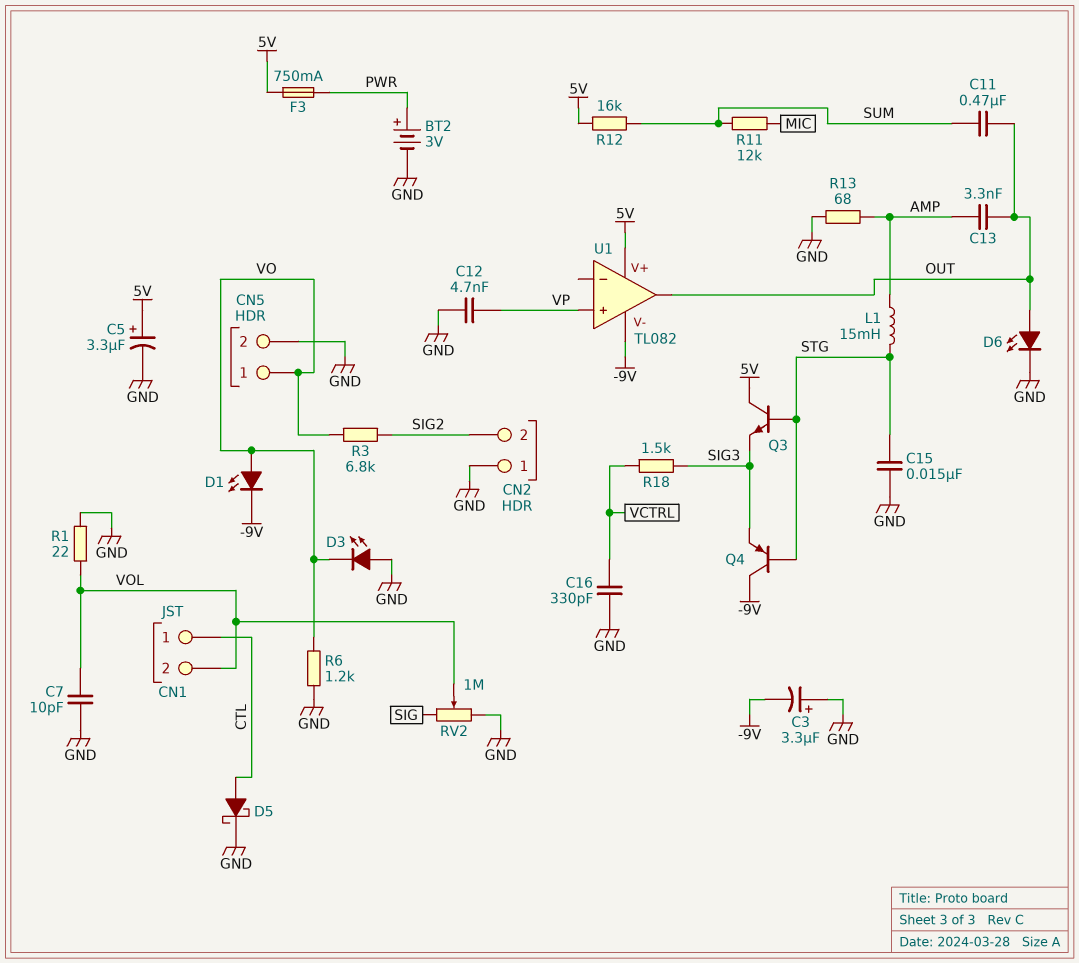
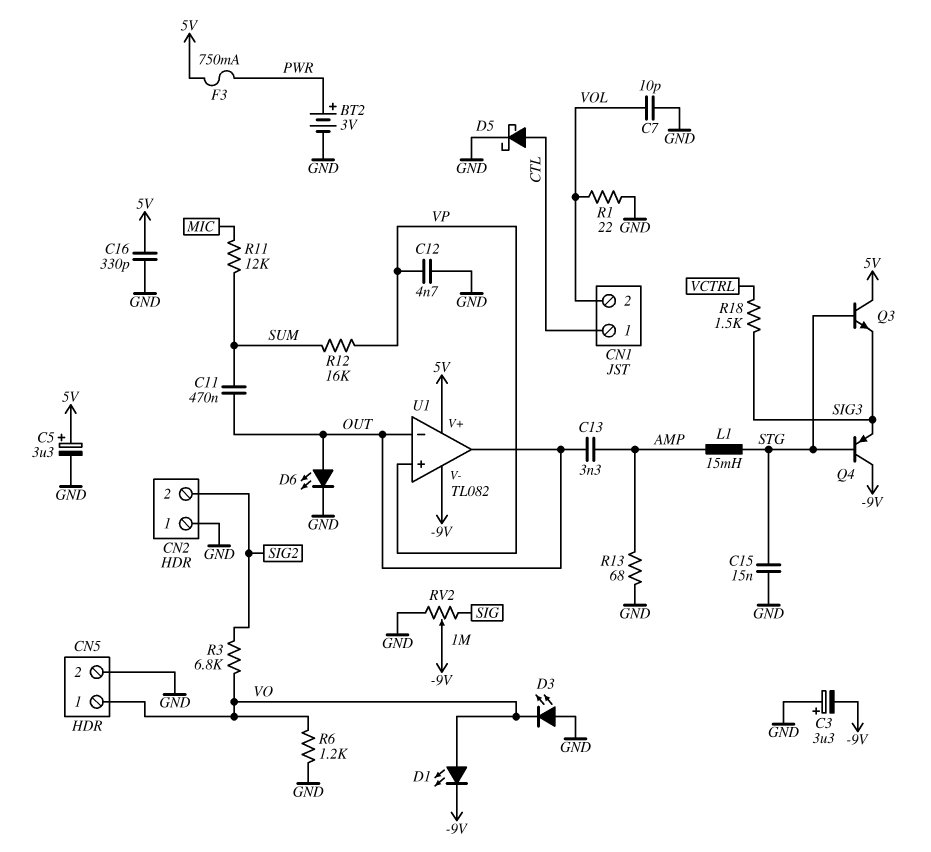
C16: 330pF (GND, VCTRL) -> 330pF (5V, GND)
R12: 16k (5V, SUM) -> 16k (SUM, VP)
RV2: 1M (GND, SIG, wiper VOL) -> 1M (GND, SIG, wiper -9V)
U1 pin in-: none -> OUT

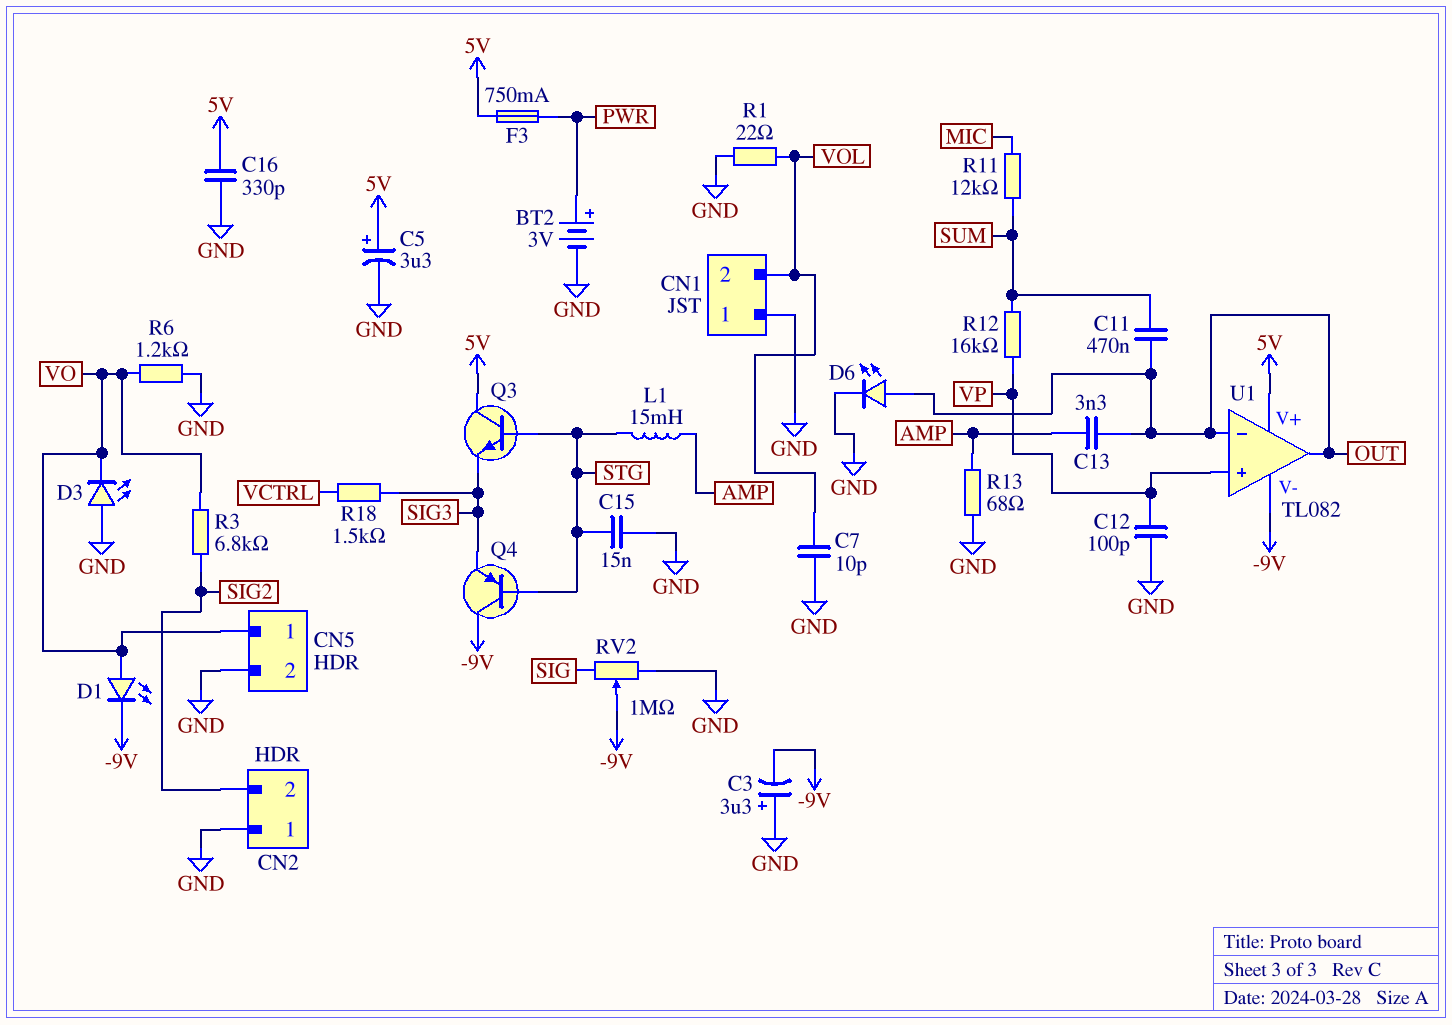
C12: 4.7nF (GND, VP) -> 100pF (GND, VP)
CN1 pin 1: CTL -> GND
D5: schottky (A CTL, K GND) -> none

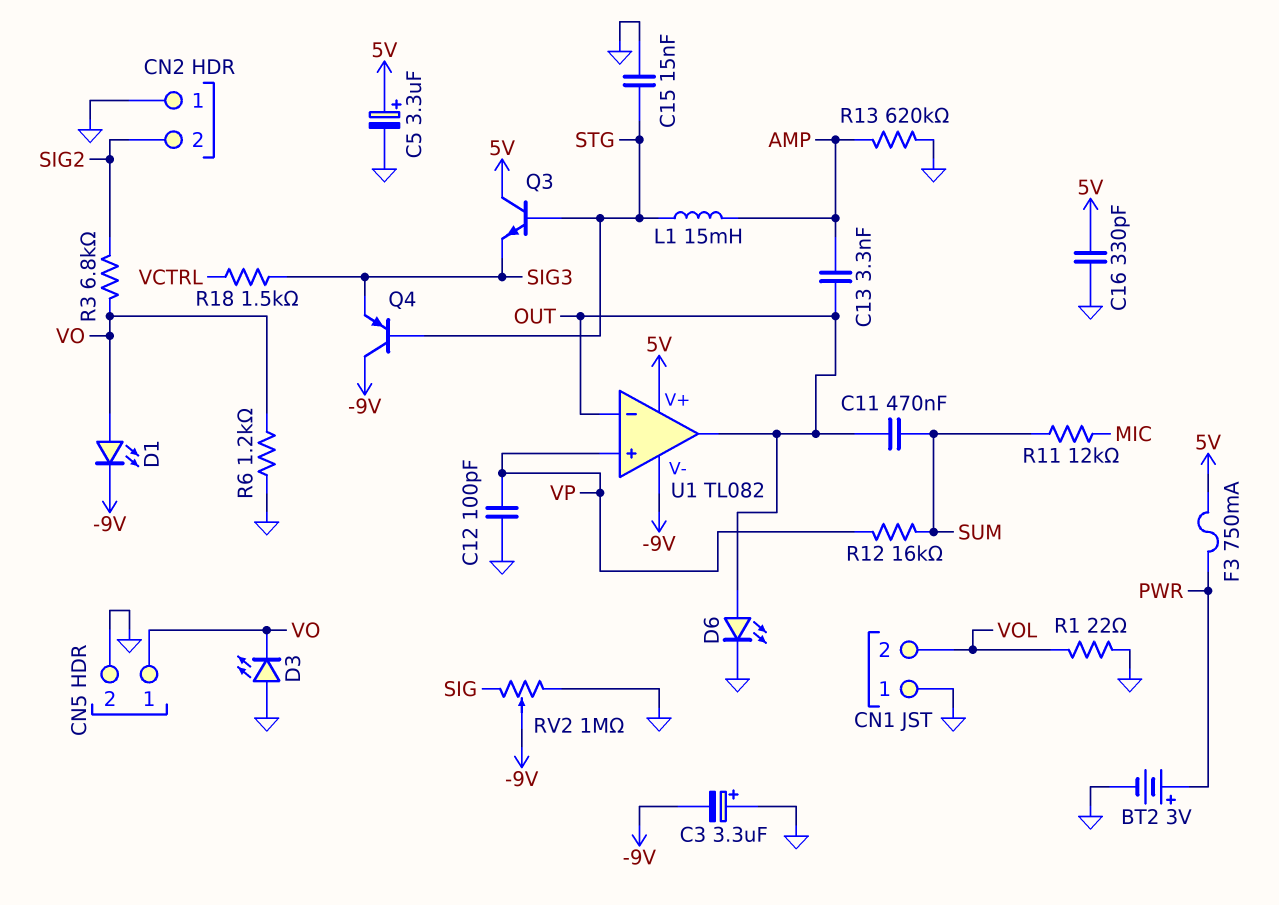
C7: 10pF (GND, VOL) -> none
R13: 68 (AMP, GND) -> 620k (AMP, GND)

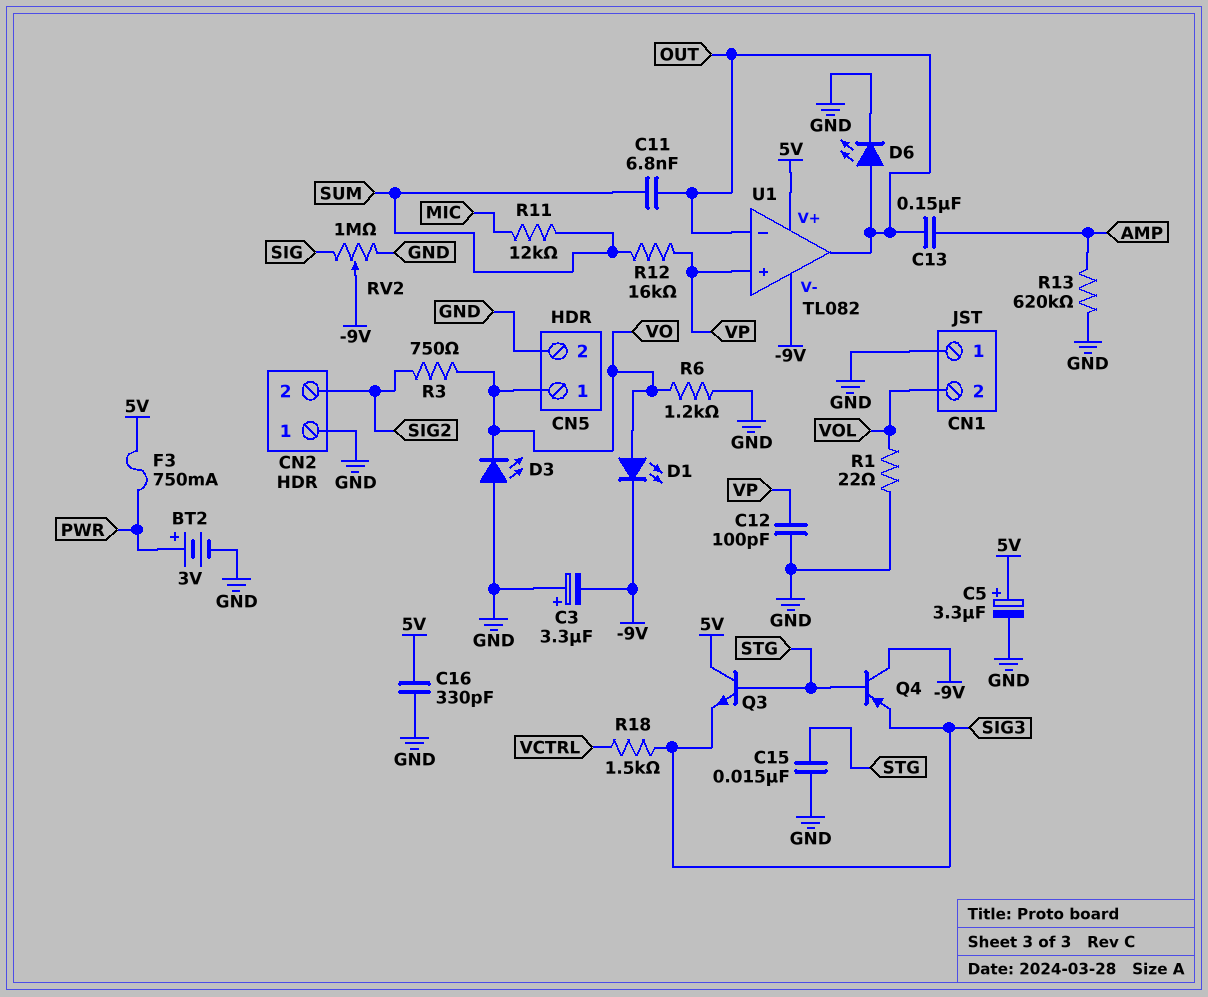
C11: 470nF (OUT, SUM) -> 6.8nF (OUT, SUM)
C13: 3.3nF (AMP, OUT) -> 150nF (AMP, OUT)
L1: 15mH (AMP, STG) -> none
R3: 6.8k (SIG2, VO) -> 750 (SIG2, VO)

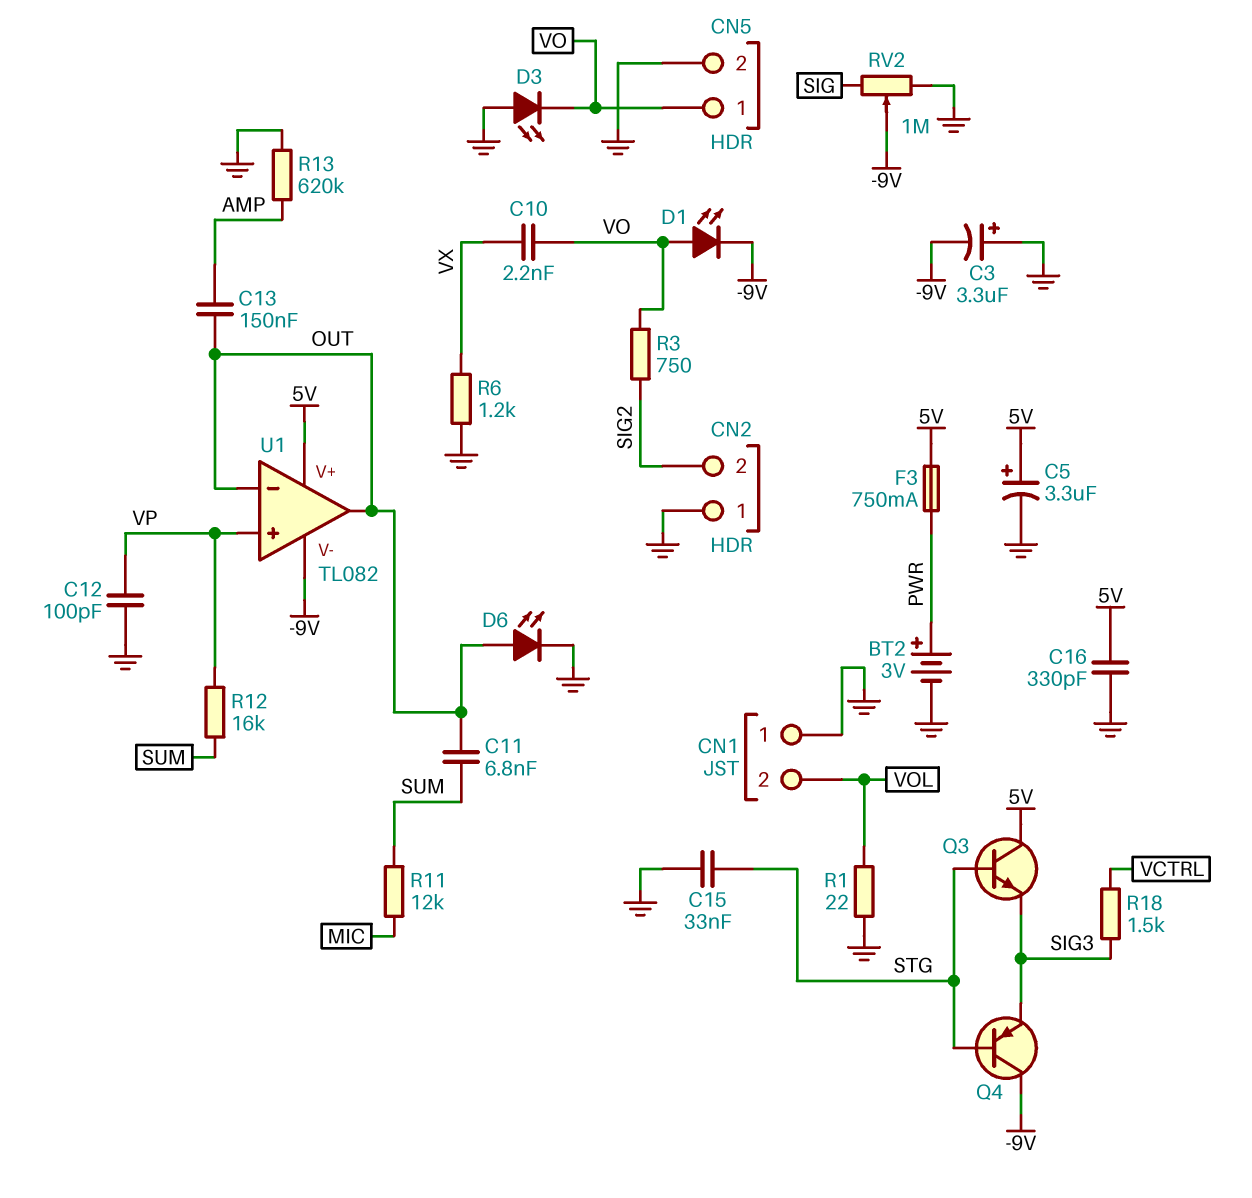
C10: none -> 2.2nF (VO, VX)
C15: 15nF (GND, STG) -> 33nF (GND, STG)
R6: 1.2k (GND, VO) -> 1.2k (GND, VX)

